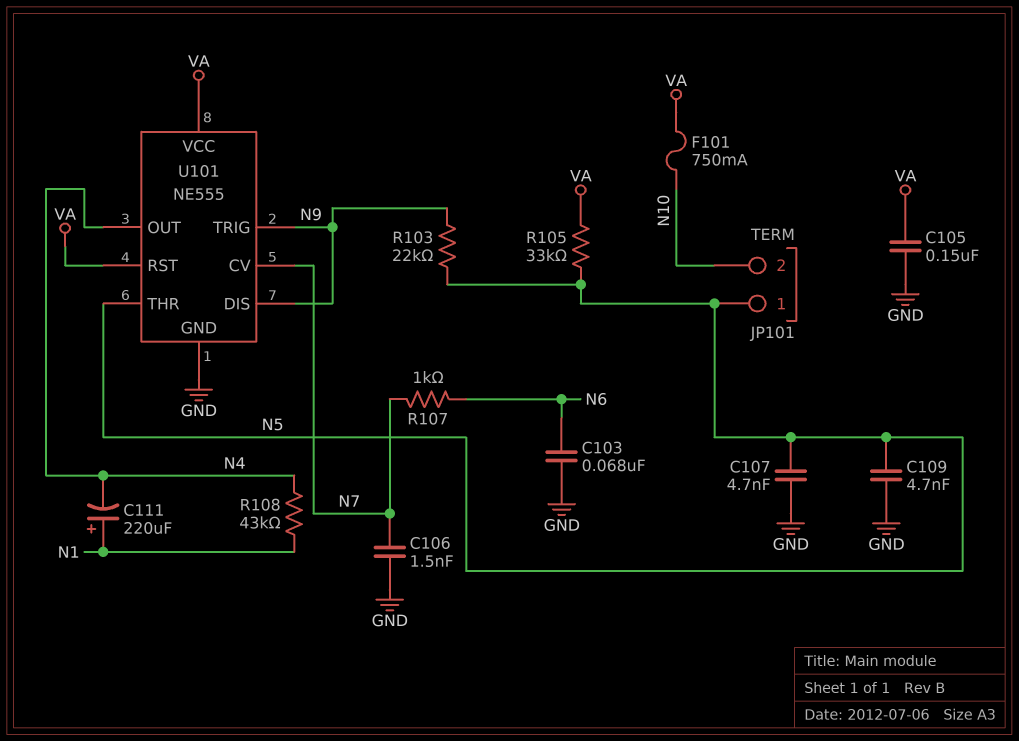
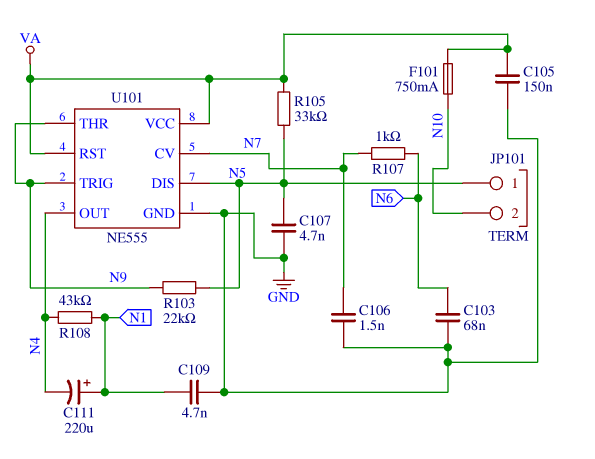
C109: 4.7nF (GND, N5) -> 4.7nF (GND, N1)
U101 pin DIS: N9 -> N5
U101 pin THR: N5 -> N9

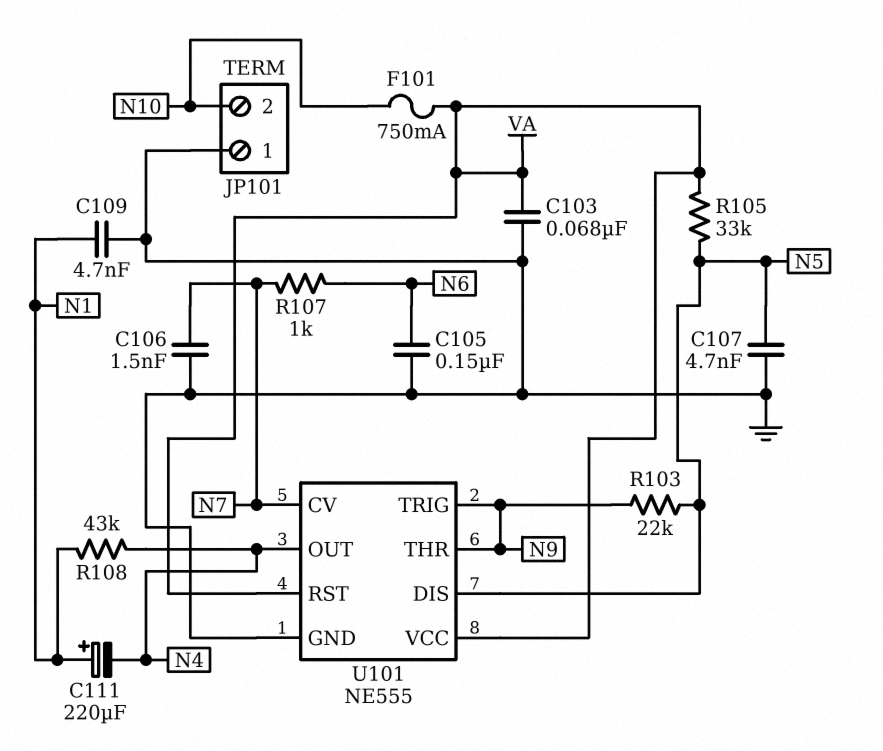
C103: 68nF (GND, N6) -> 68nF (GND, VA)
C105: 150nF (GND, VA) -> 150nF (GND, N6)
JP101 pin 1: N5 -> GND

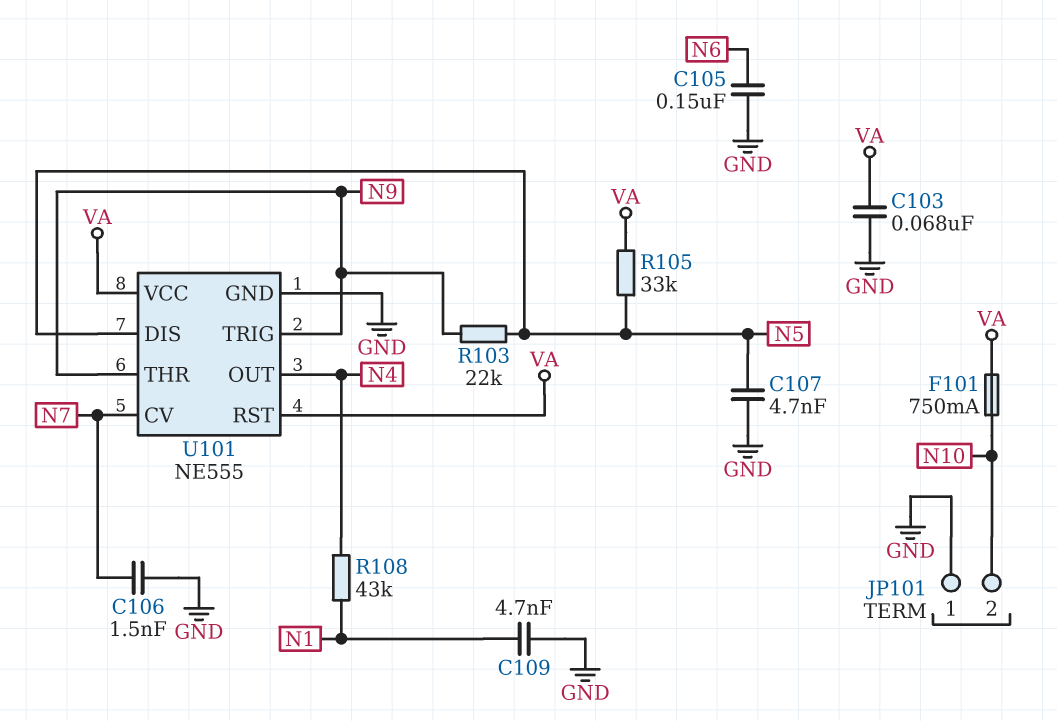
C111: 220uF (plus N1, minus N4) -> none
R107: 1k (N6, N7) -> none

